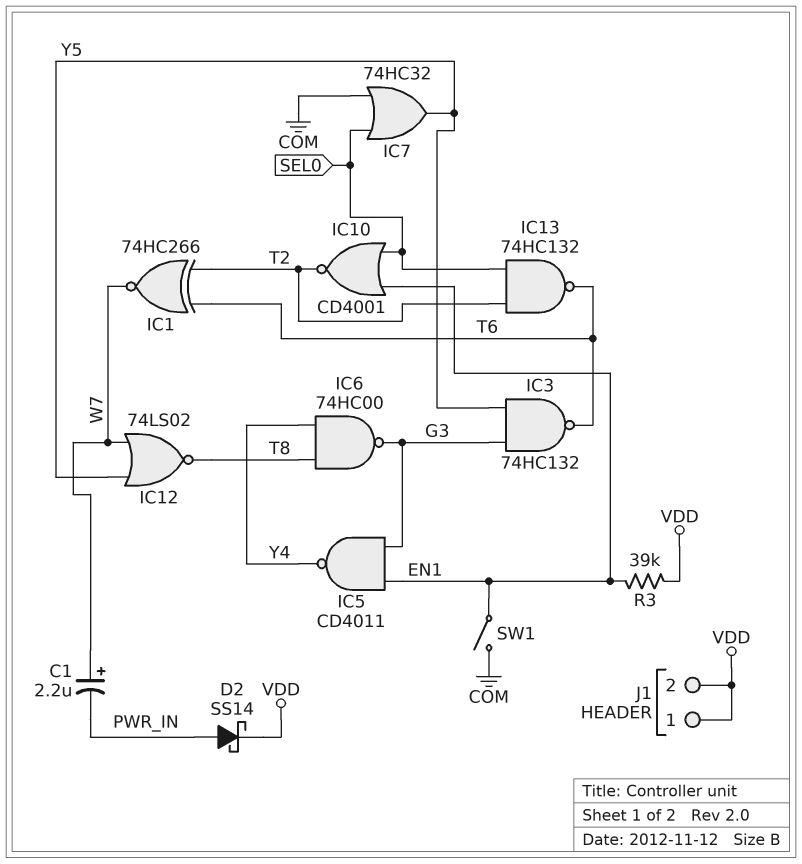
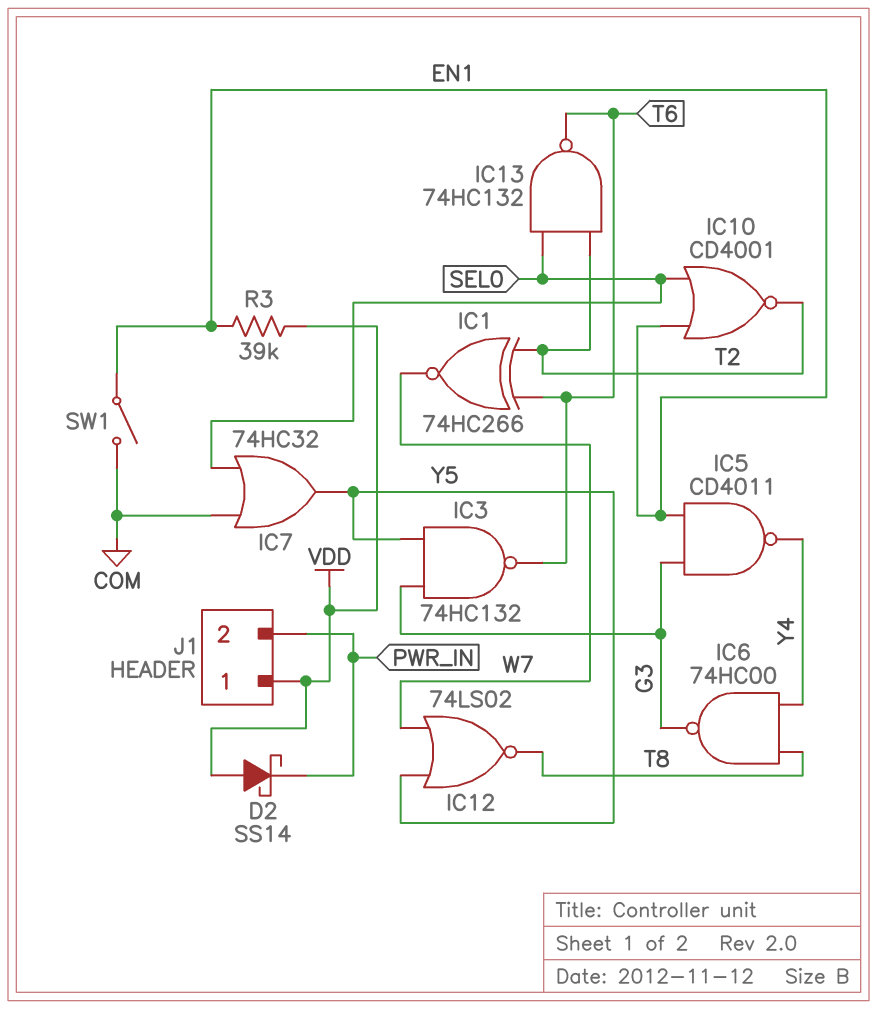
C1: 2.2uF (plus W7, minus PWR_IN) -> none
D2: schottky SS14 (A PWR_IN, K VDD) -> schottky SS14 (A VDD, K PWR_IN)
J1 pin 2: VDD -> PWR_IN

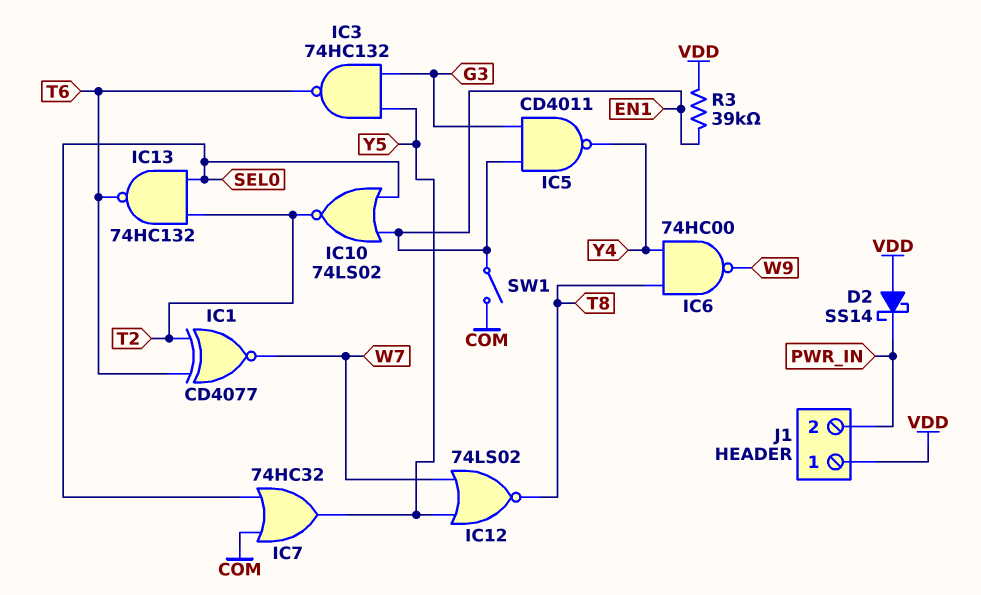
IC1: XNOR 74HC266 (in T2, in T6, out W7) -> XNOR CD4077 (in T2, in T6, out W7)
IC6: NAND 74HC00 (in T8, in Y4, out G3) -> NAND 74HC00 (in T8, in Y4, out W9)
IC10: NOR CD4001 (in EN1, in SEL0, out T2) -> NOR 74LS02 (in EN1, in SEL0, out T2)

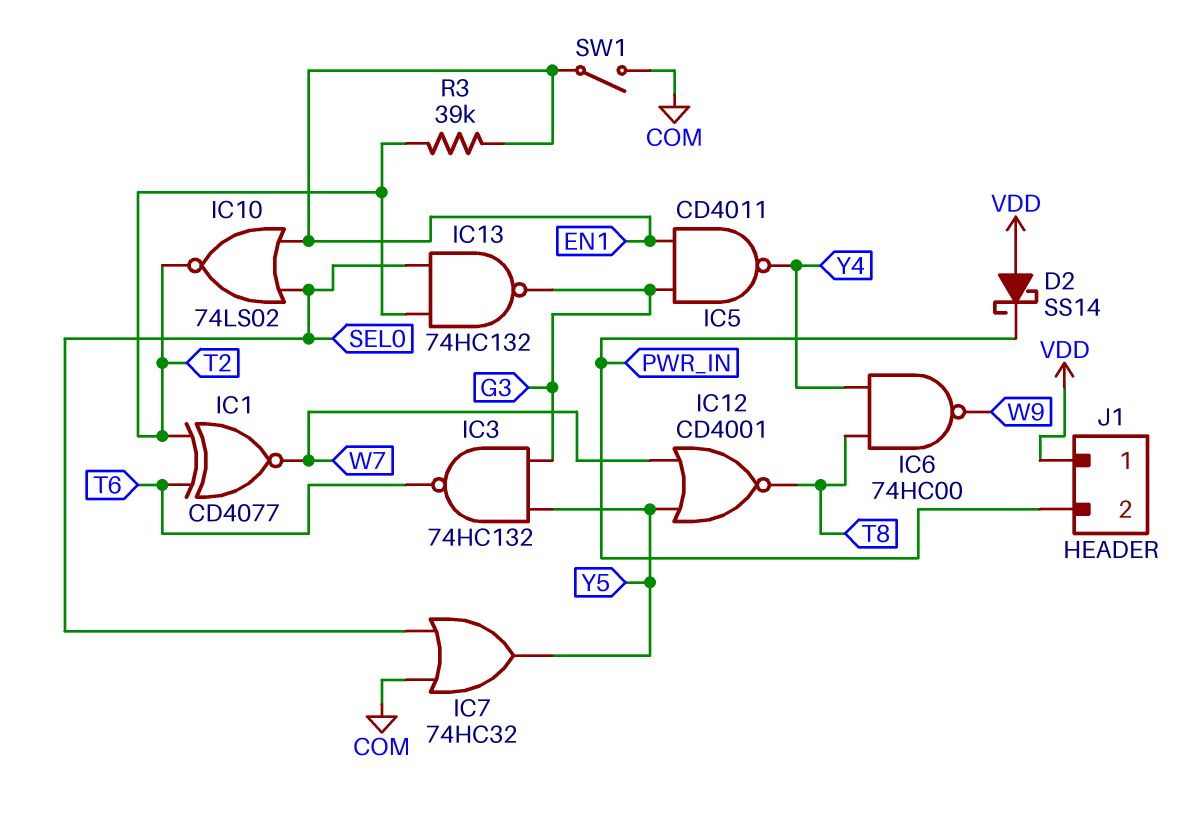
IC12: NOR 74LS02 (in W7, in Y5, out T8) -> NOR CD4001 (in W7, in Y5, out T8)
IC13: NAND 74HC132 (in SEL0, in T2, out T6) -> NAND 74HC132 (in SEL0, in T2, out G3)
R3: 39k (EN1, VDD) -> 39k (EN1, T2)

